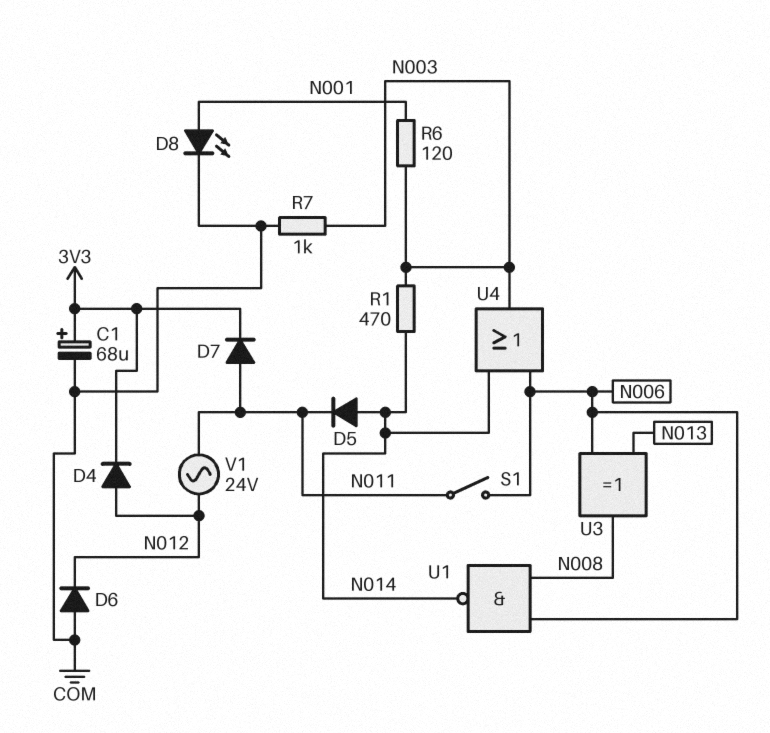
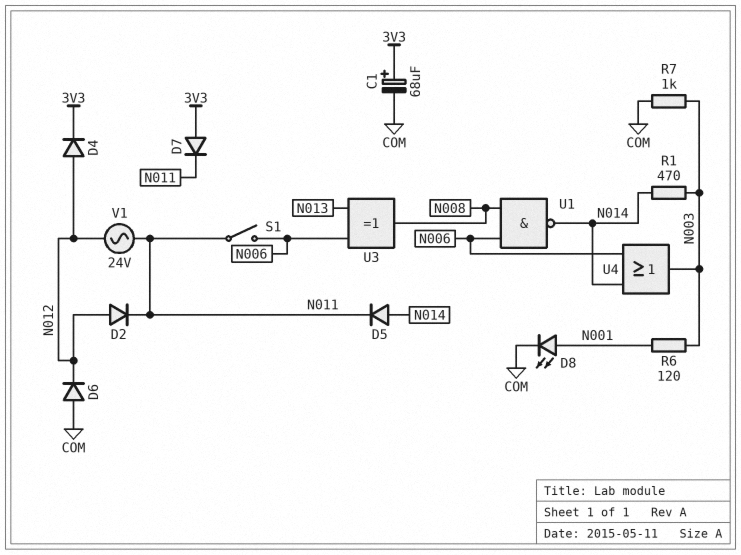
D2: none -> diode (A N012, K N011)
D7: diode (A N011, K 3V3) -> diode (A 3V3, K N011)

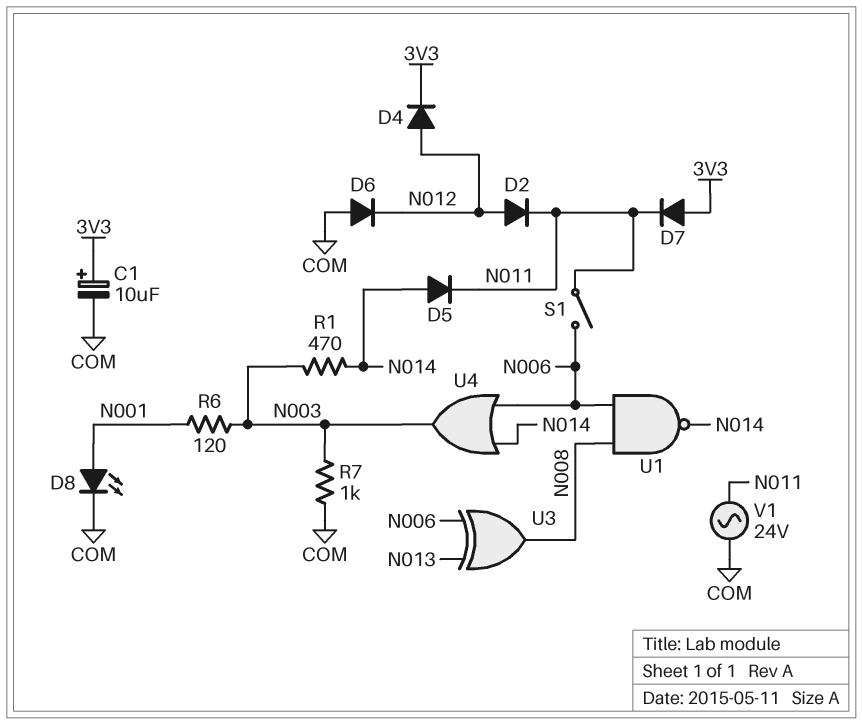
C1: 68uF (plus 3V3, minus COM) -> 10uF (plus 3V3, minus COM)
V1: AC 24V (N011, N012) -> AC 24V (COM, N011)

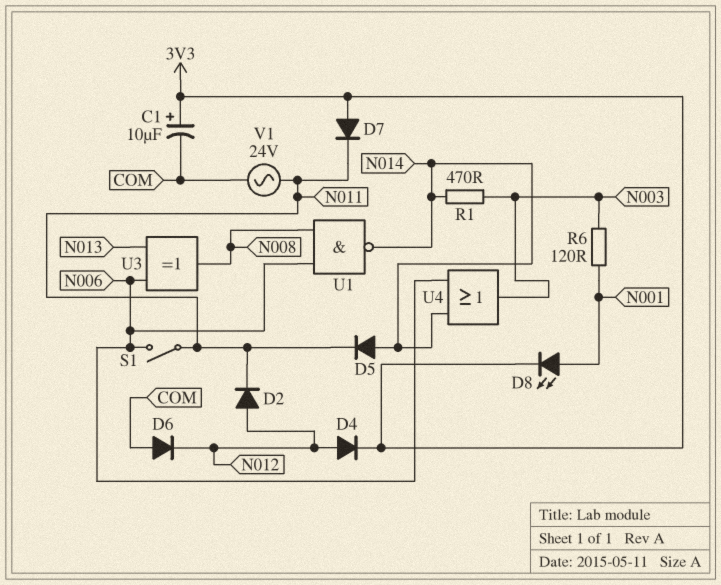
D8: LED (A N001, K COM) -> LED (A N001, K 3V3)
R7: 1k (COM, N003) -> none

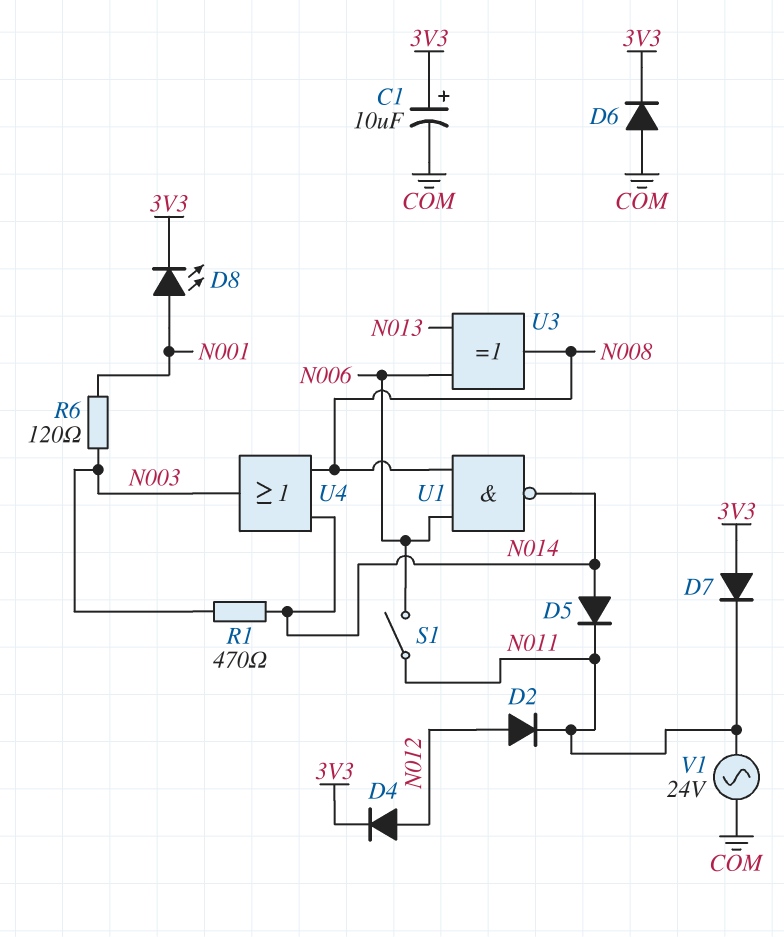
D6: diode (A COM, K N012) -> diode (A COM, K 3V3)
U4: OR (in N006, in N014, out N003) -> OR (in N008, in N014, out N003)

